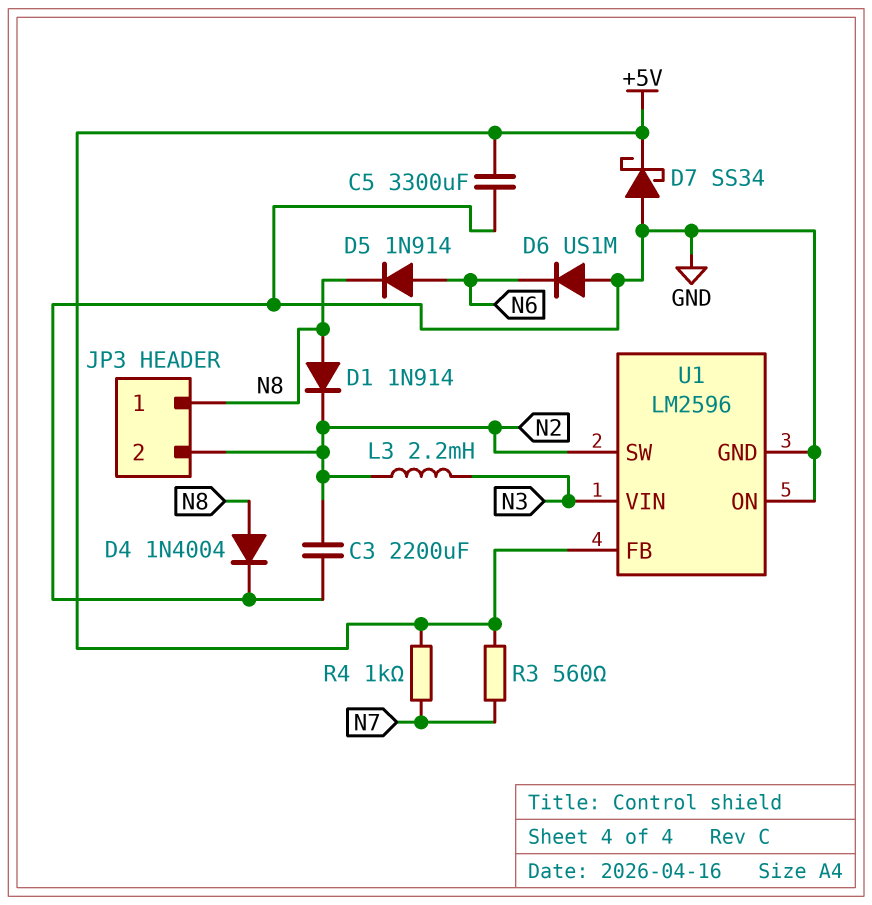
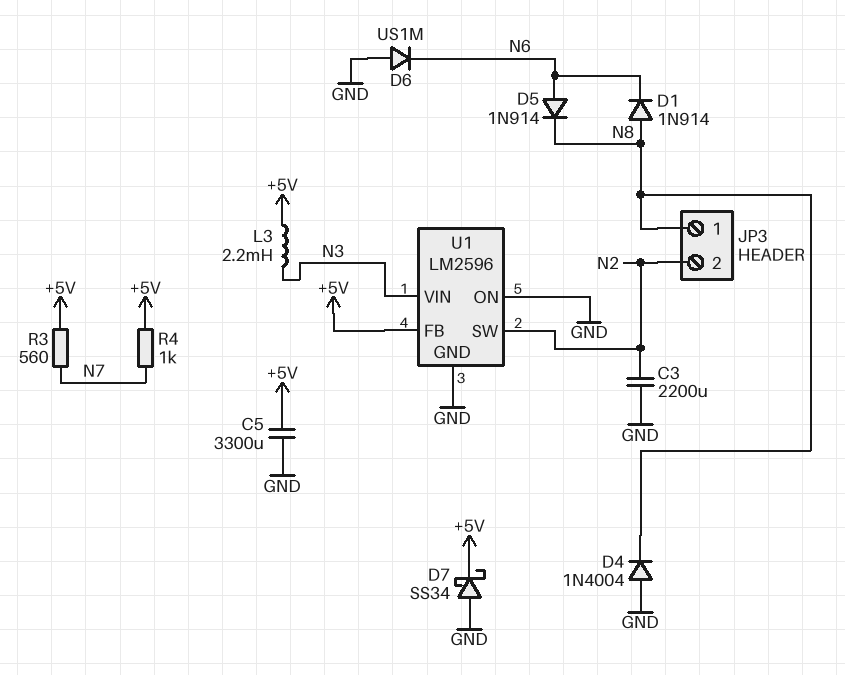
D1: diode 1N914 (A N8, K N2) -> diode 1N914 (A N8, K N6)
D4: diode 1N4004 (A N8, K GND) -> diode 1N4004 (A GND, K N8)
L3: 2.2mH (N2, N3) -> 2.2mH (+5V, N3)

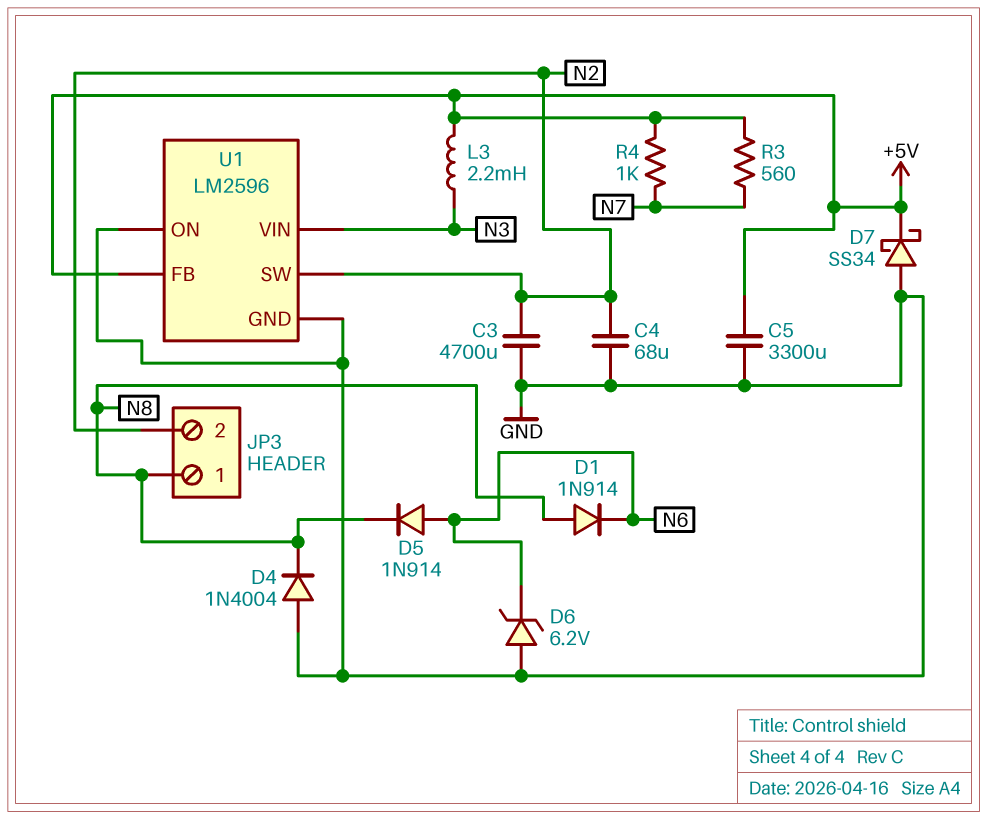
C3: 2200uF (GND, N2) -> 4700uF (GND, N2)
C4: none -> 68uF (GND, N2)
D6: diode US1M (A GND, K N6) -> zener 6.2V (A GND, K N6)

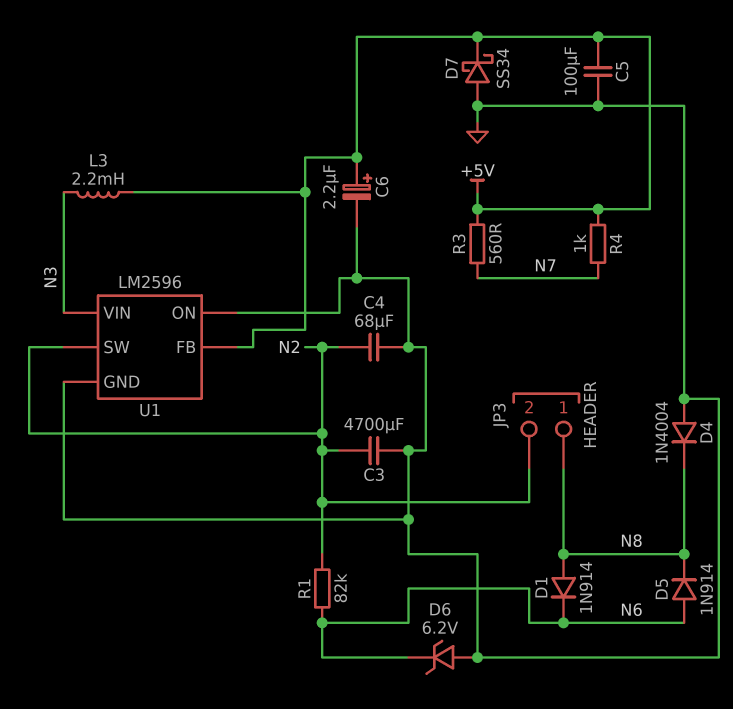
C5: 3300uF (+5V, GND) -> 100uF (+5V, GND)
C6: none -> 2.2uF (plus +5V, minus GND)
R1: none -> 82k (N2, N6)

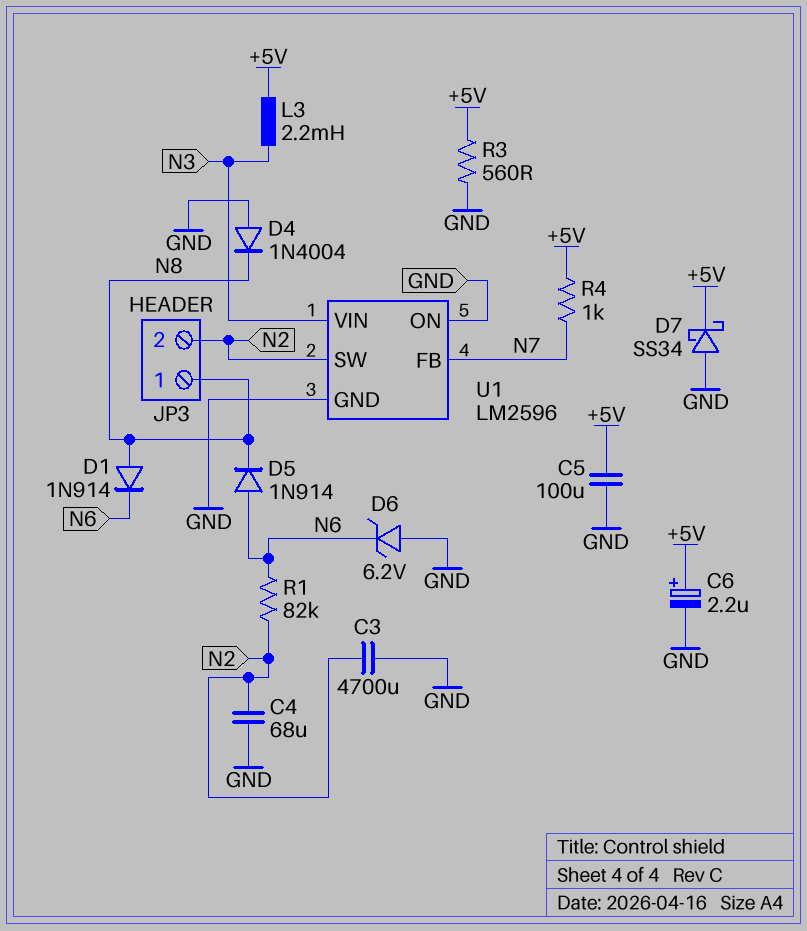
R3: 560 (+5V, N7) -> 560 (+5V, GND)
U1 pin FB: +5V -> N7

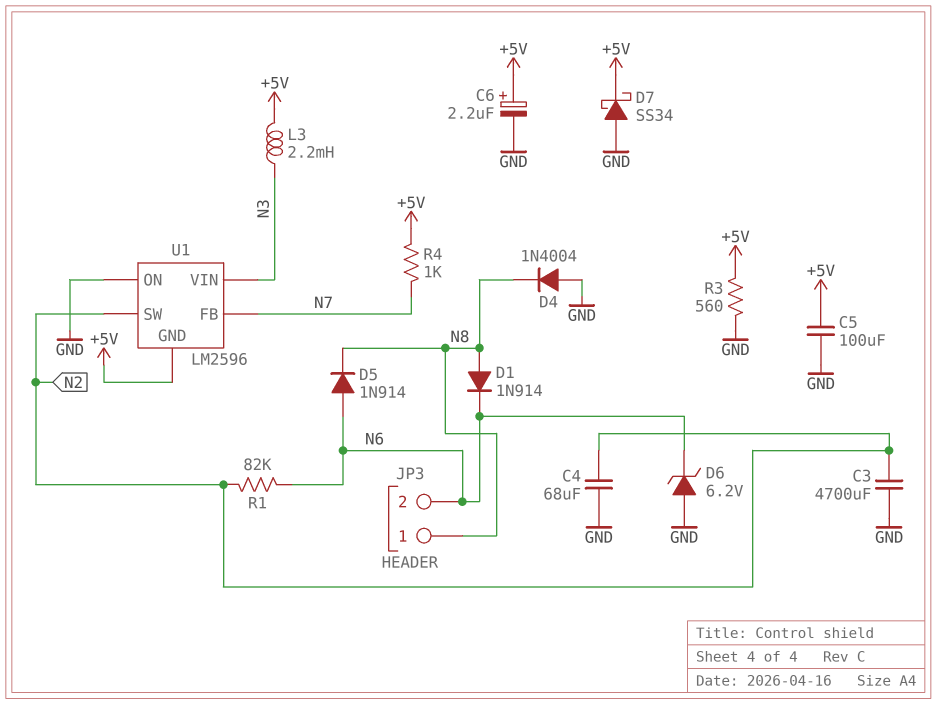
JP3 pin 2: N2 -> N6
U1 pin GND: GND -> +5V

